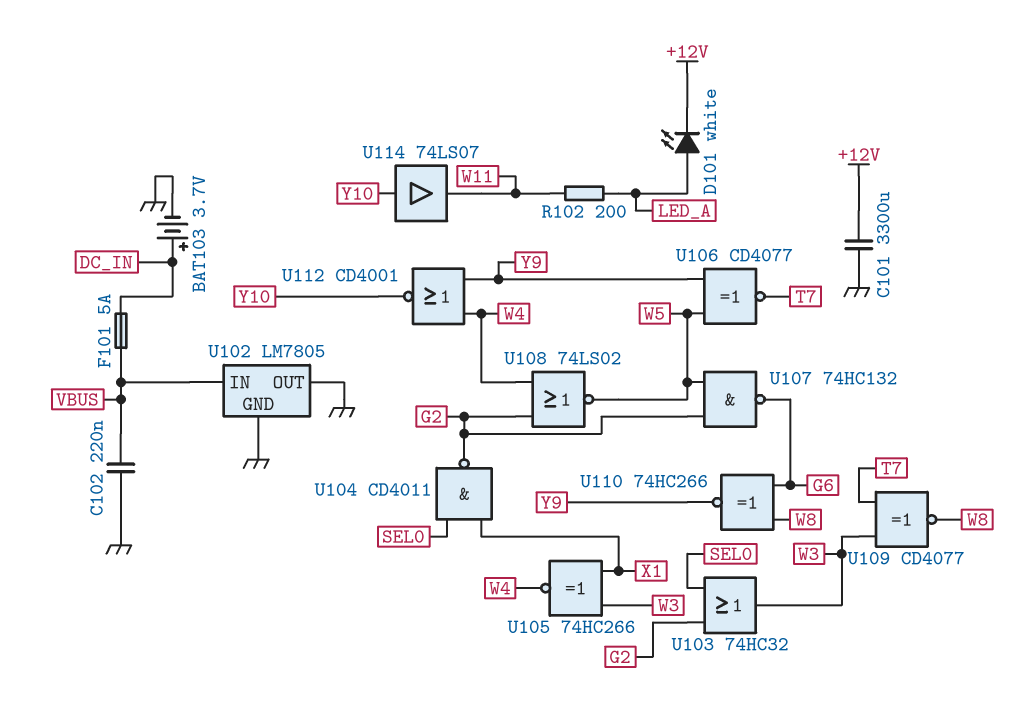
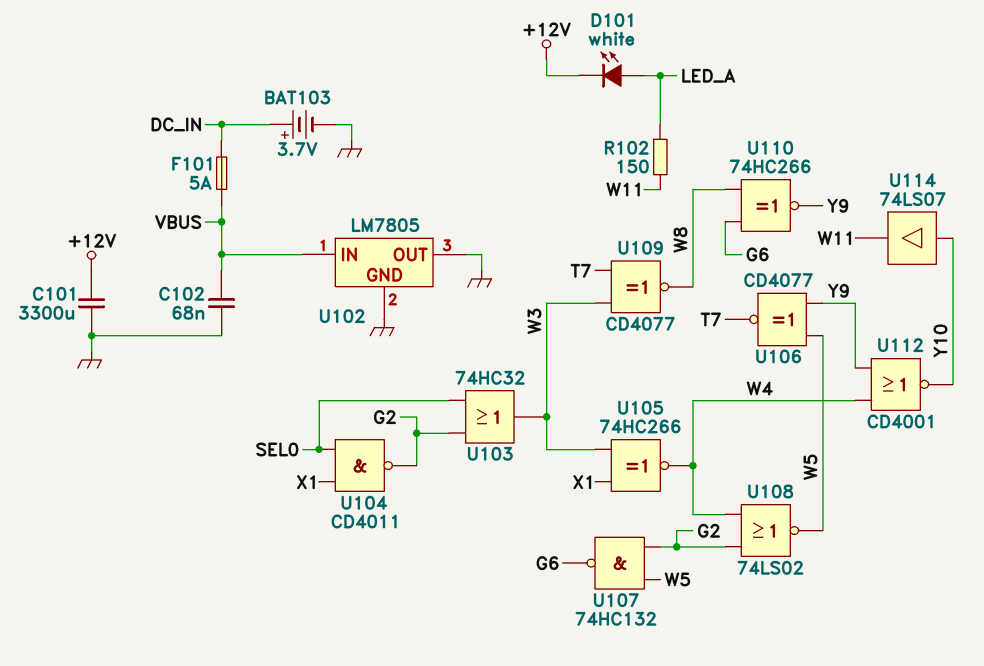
C102: 220nF (GND, VBUS) -> 68nF (GND, VBUS)
R102: 200 (LED_A, W11) -> 150 (LED_A, W11)

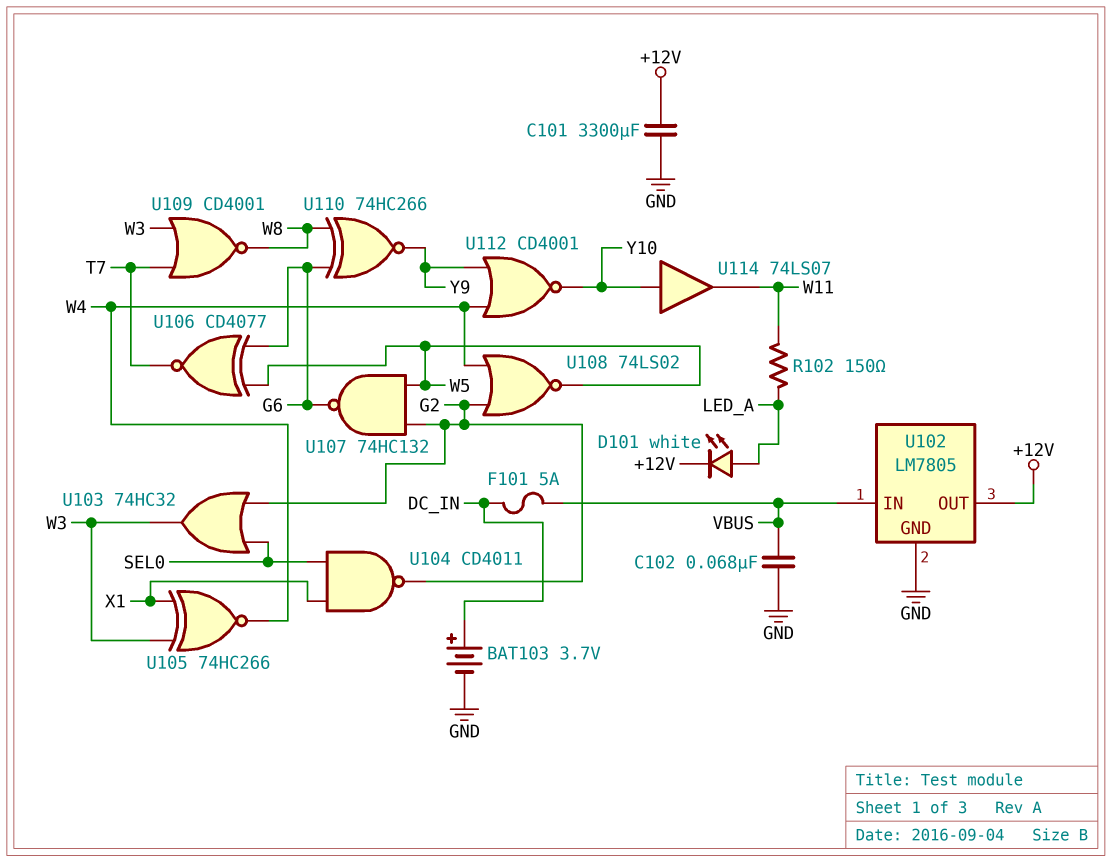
U102 pin OUT: GND -> +12V
U106: XNOR CD4077 (in W5, in Y9, out T7) -> XNOR CD4077 (in G6, in W5, out T7)
U109: XNOR CD4077 (in T7, in W3, out W8) -> NOR CD4001 (in T7, in W3, out W8)

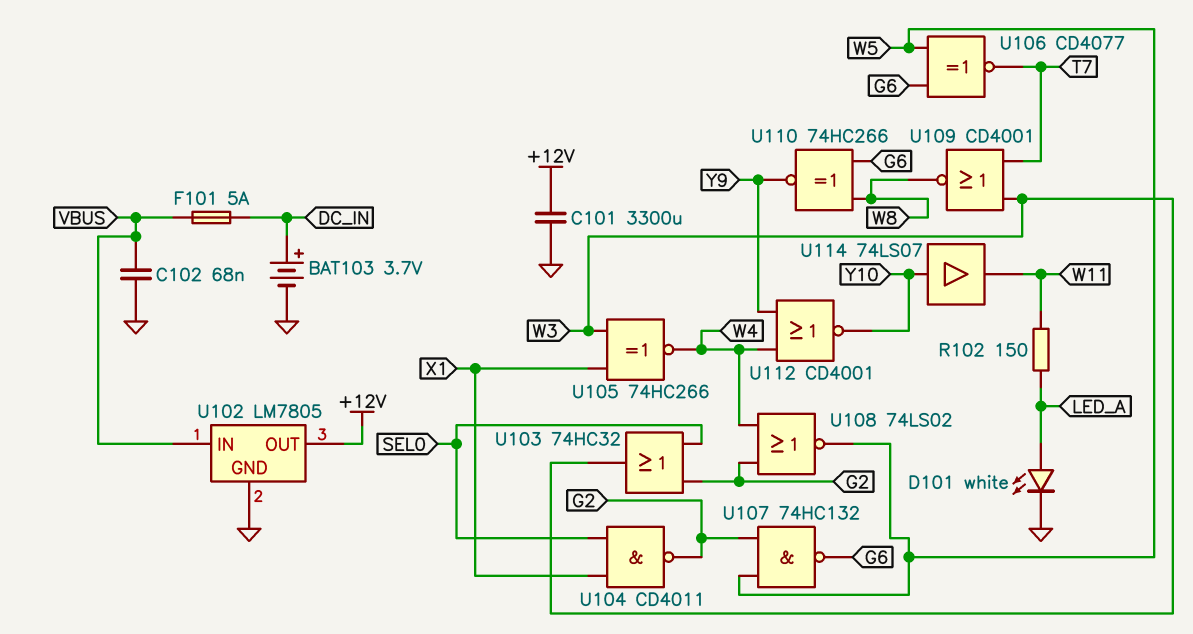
D101: LED white (A LED_A, K +12V) -> LED white (A LED_A, K GND)

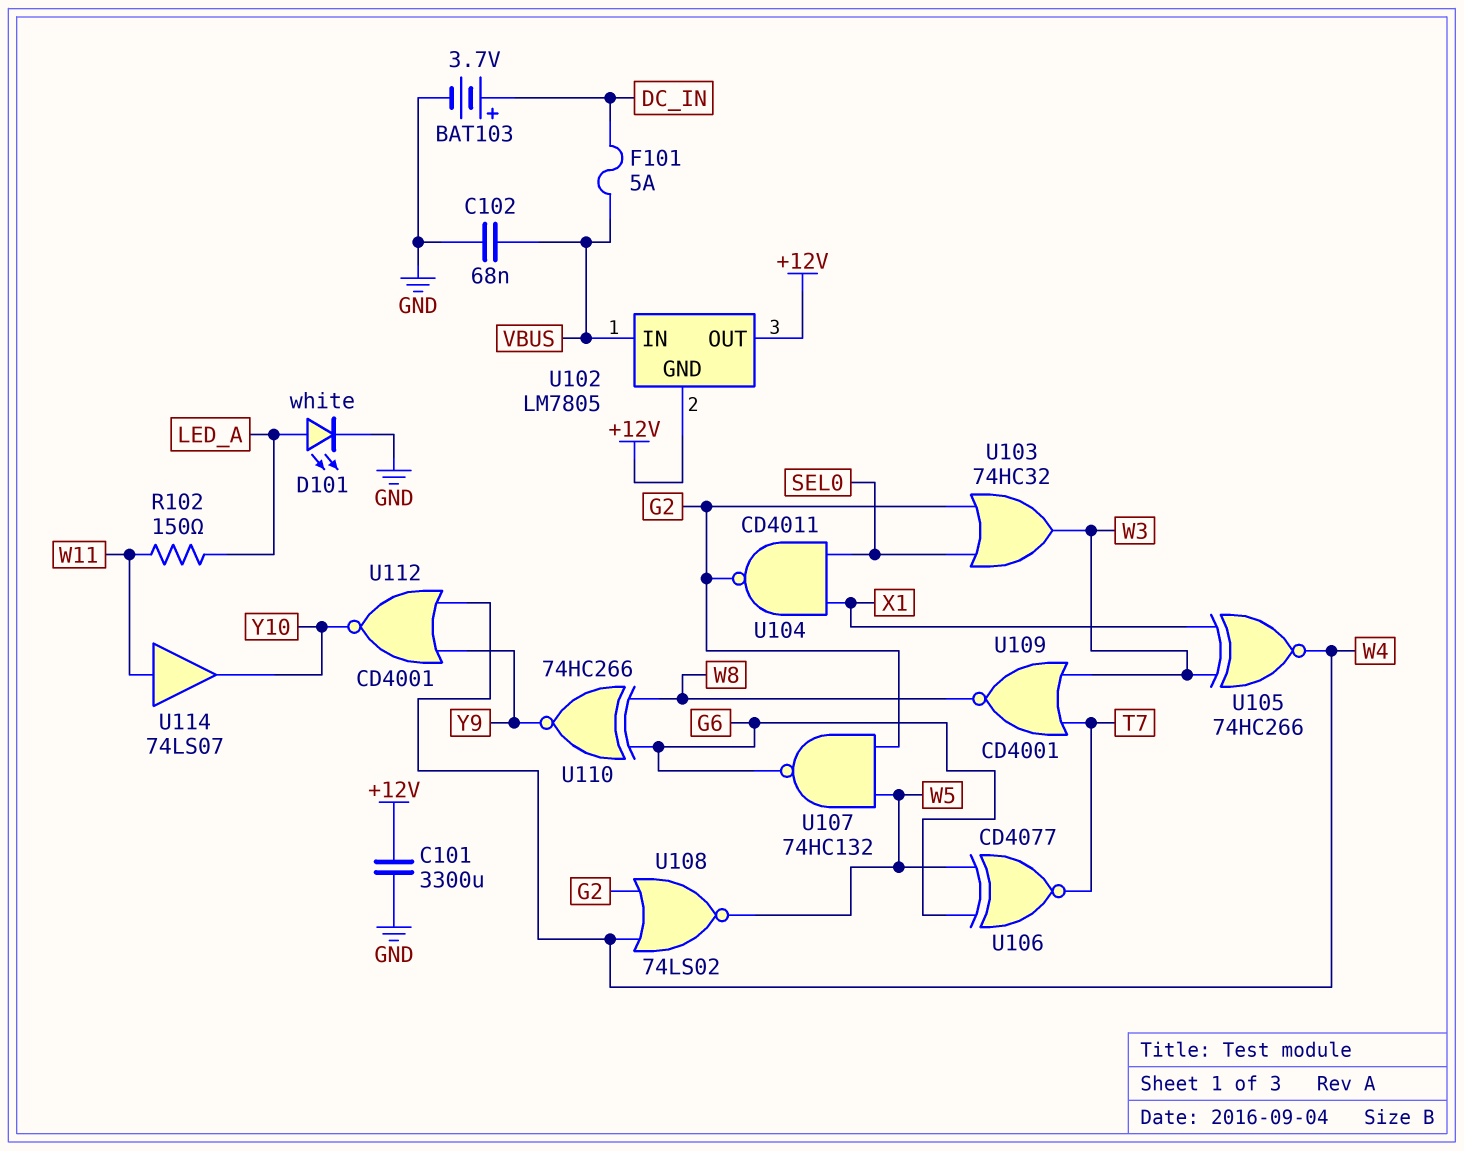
U102 pin GND: GND -> +12V
U114: buffer 74LS07 (in Y10, out W11) -> buffer 74LS07 (in W11, out Y10)

